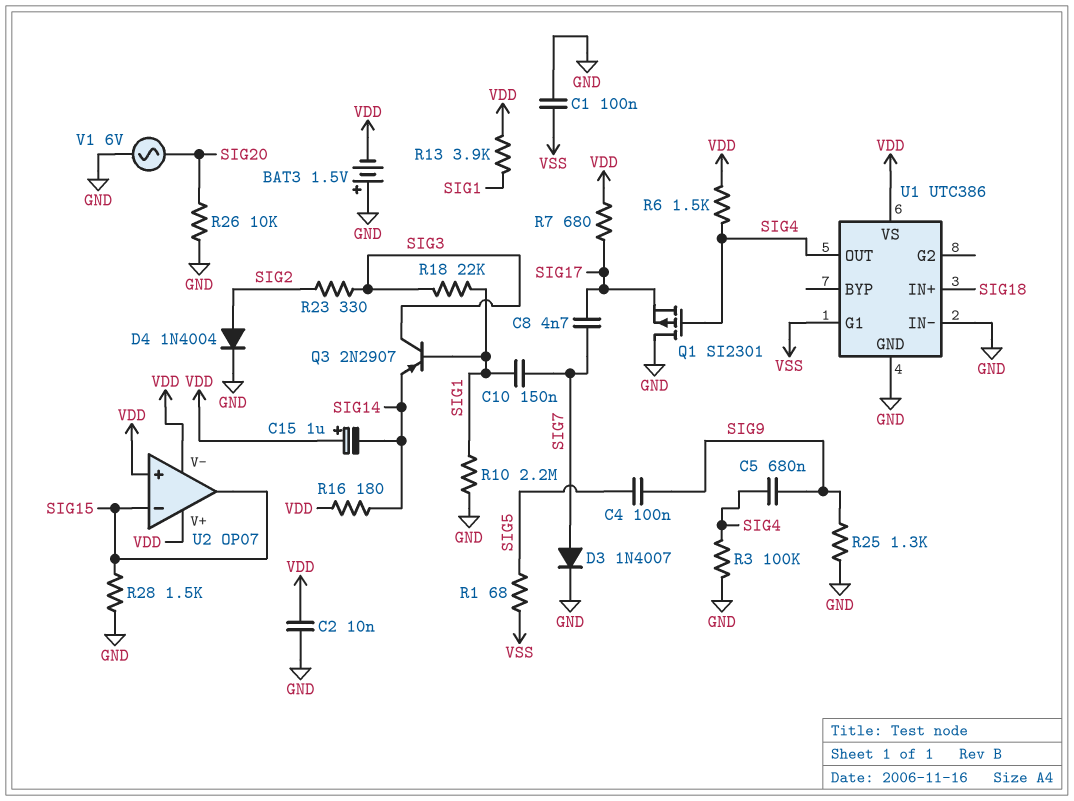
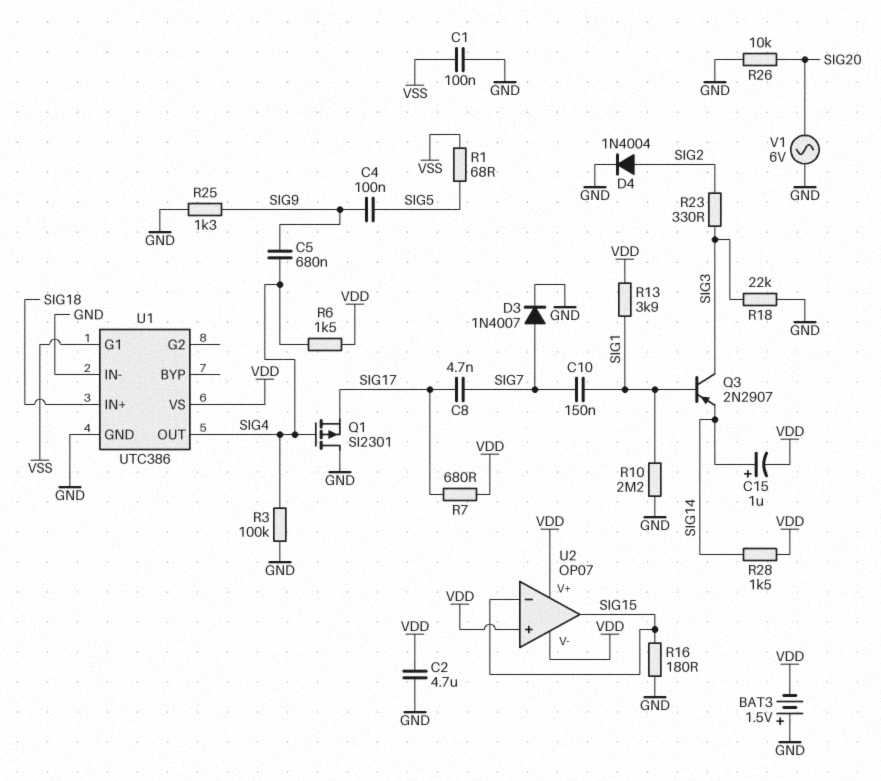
C2: 10nF (GND, VDD) -> 4.7uF (GND, VDD)
C15: 1uF (plus VDD, minus SIG14) -> 1uF (plus SIG14, minus VDD)
R16: 180 (SIG14, VDD) -> 180 (GND, SIG15)
R18: 22k (SIG1, SIG3) -> 22k (GND, SIG3)
R28: 1.5k (GND, SIG15) -> 1.5k (SIG14, VDD)

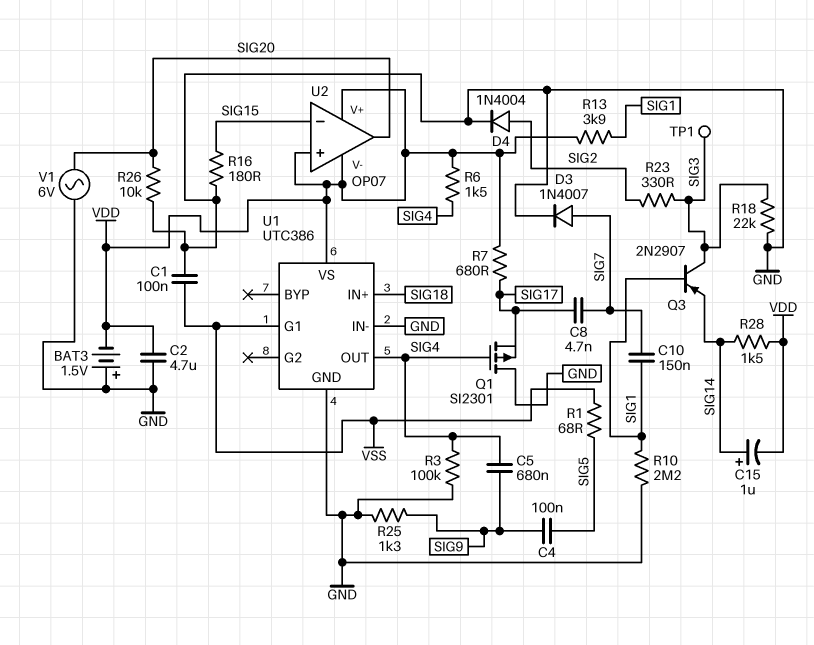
TP1: none -> test point (SIG3)
U2 pin out: SIG15 -> SIG20

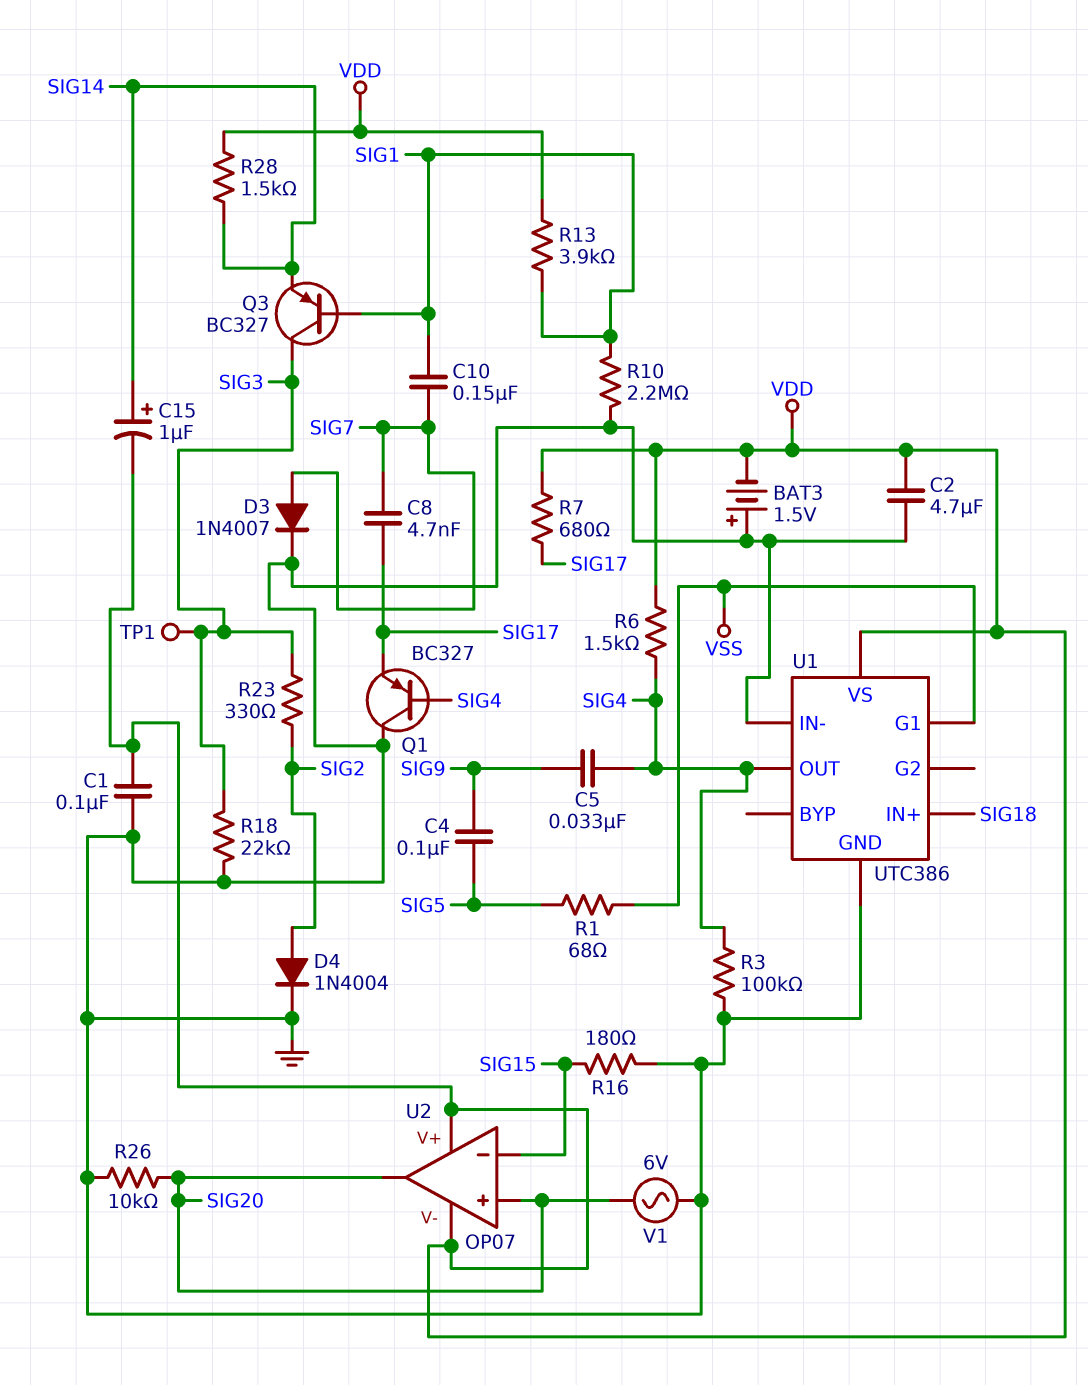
C1: 100nF (GND, VSS) -> 100nF (GND, VDD)
C5: 680nF (SIG4, SIG9) -> 33nF (SIG4, SIG9)
Q1: PMOS SI2301 (G SIG4, D GND, S SIG17) -> PNP BC327 (B SIG4, C GND, E SIG17)
Q3: PNP 2N2907 (B SIG1, C SIG3, E SIG14) -> PNP BC327 (B SIG1, C SIG3, E SIG14)
R25: 1.3k (GND, SIG9) -> none
U2 pin in+: VDD -> SIG20

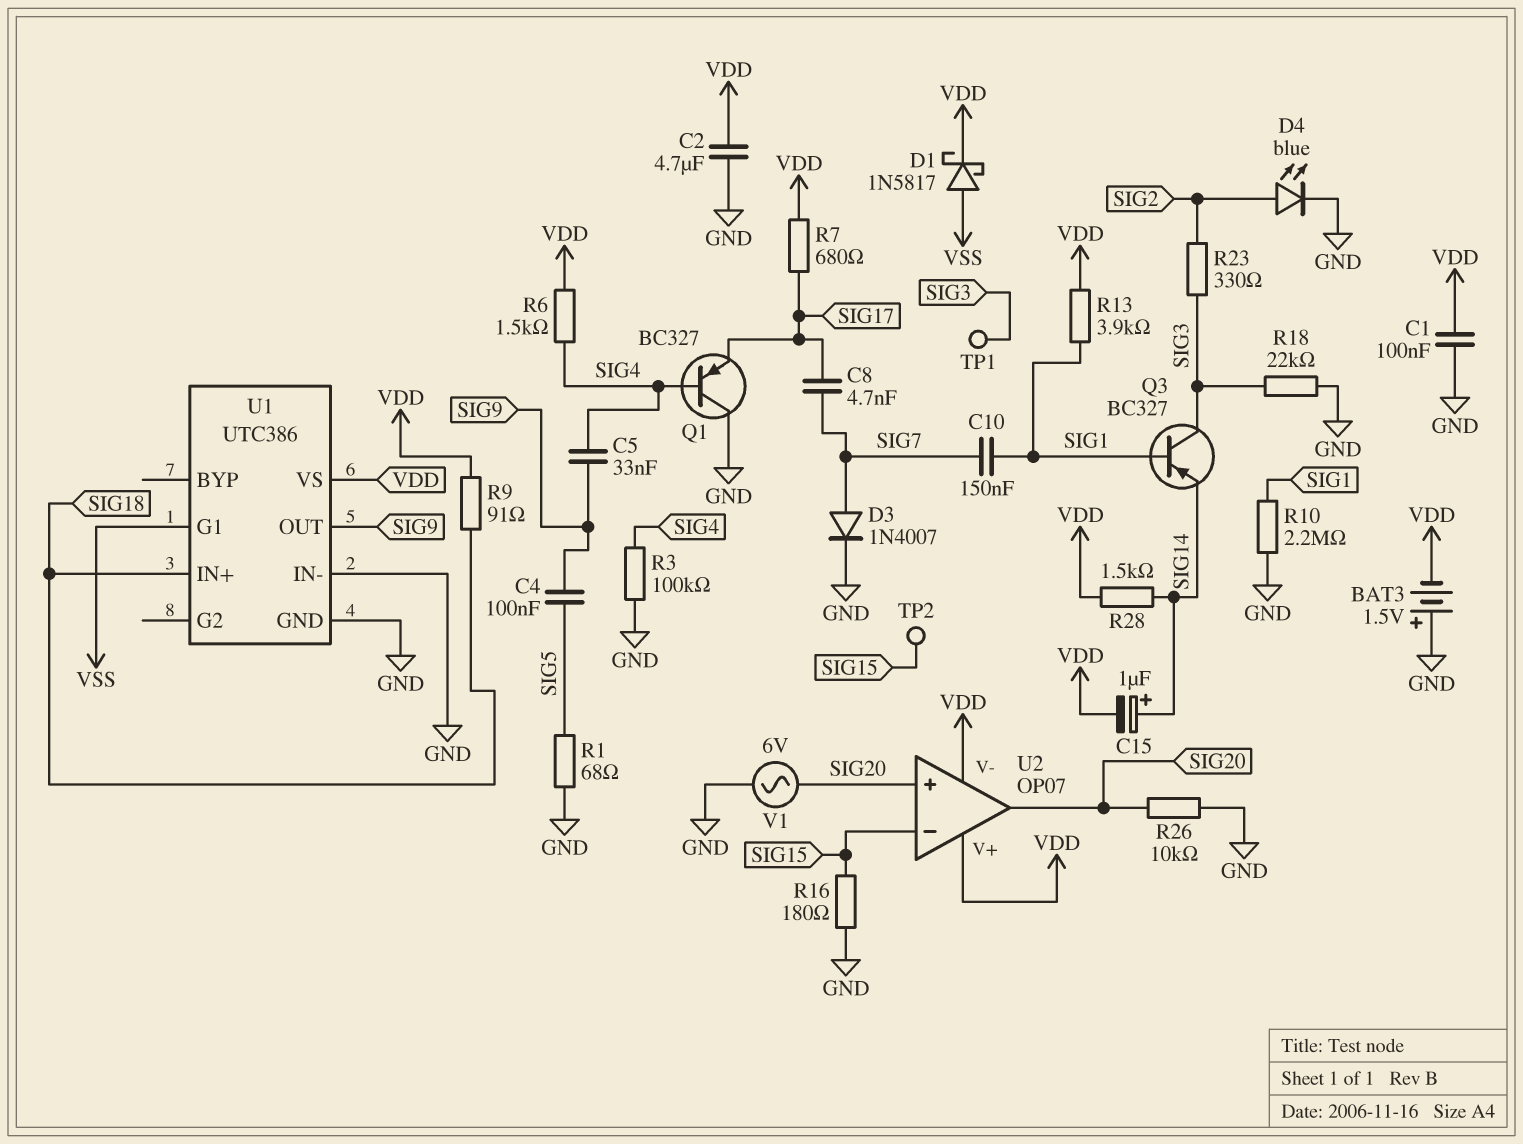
D1: none -> schottky 1N5817 (A VSS, K VDD)
D4: diode 1N4004 (A SIG2, K GND) -> LED blue (A SIG2, K GND)
R1: 68 (SIG5, VSS) -> 68 (GND, SIG5)
R9: none -> 91 (SIG18, VDD)
TP2: none -> test point (SIG15)
U1 pin OUT: SIG4 -> SIG9

